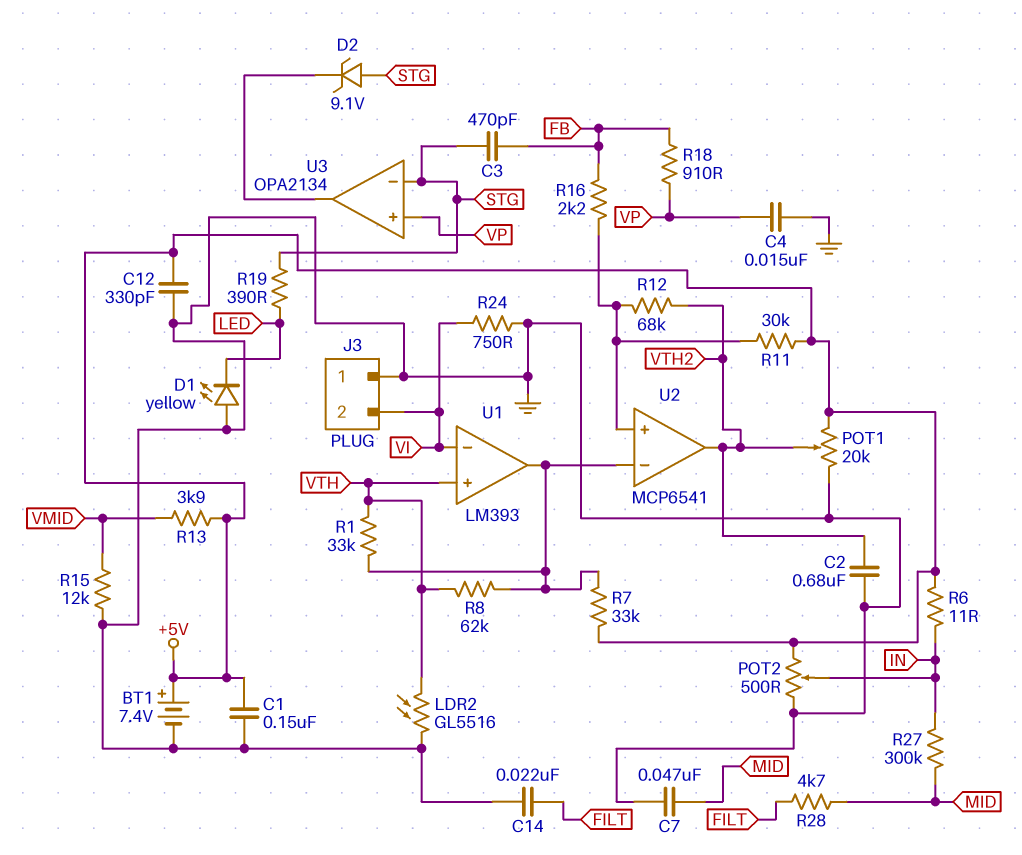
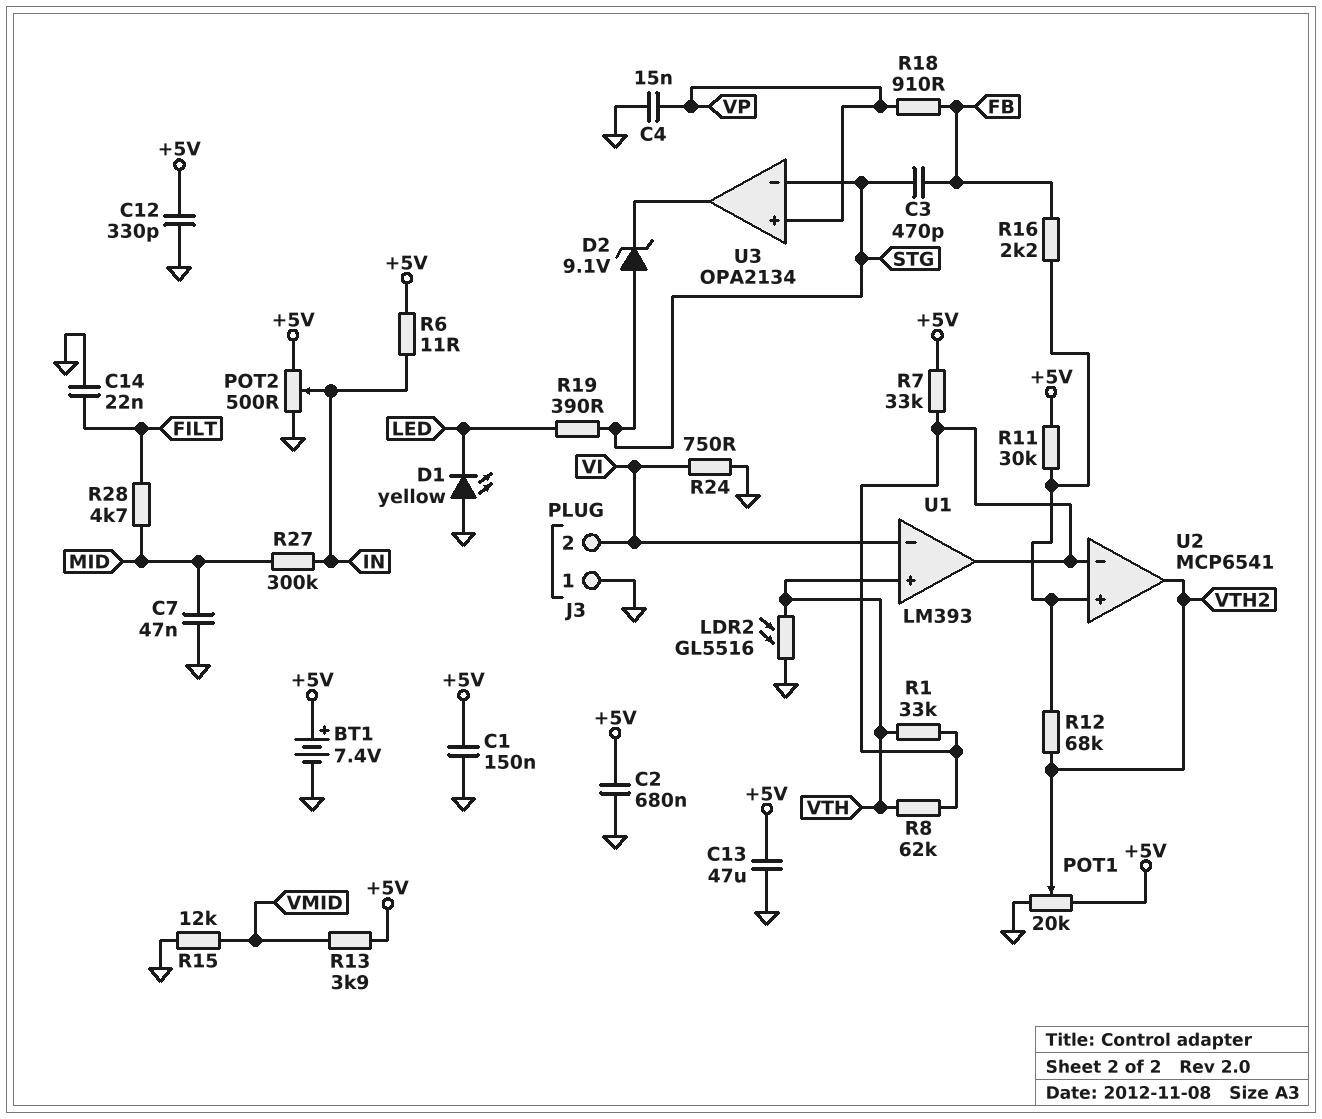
C2: 680nF (GND, VTH2) -> 680nF (+5V, GND)
C13: none -> 47uF (+5V, GND)

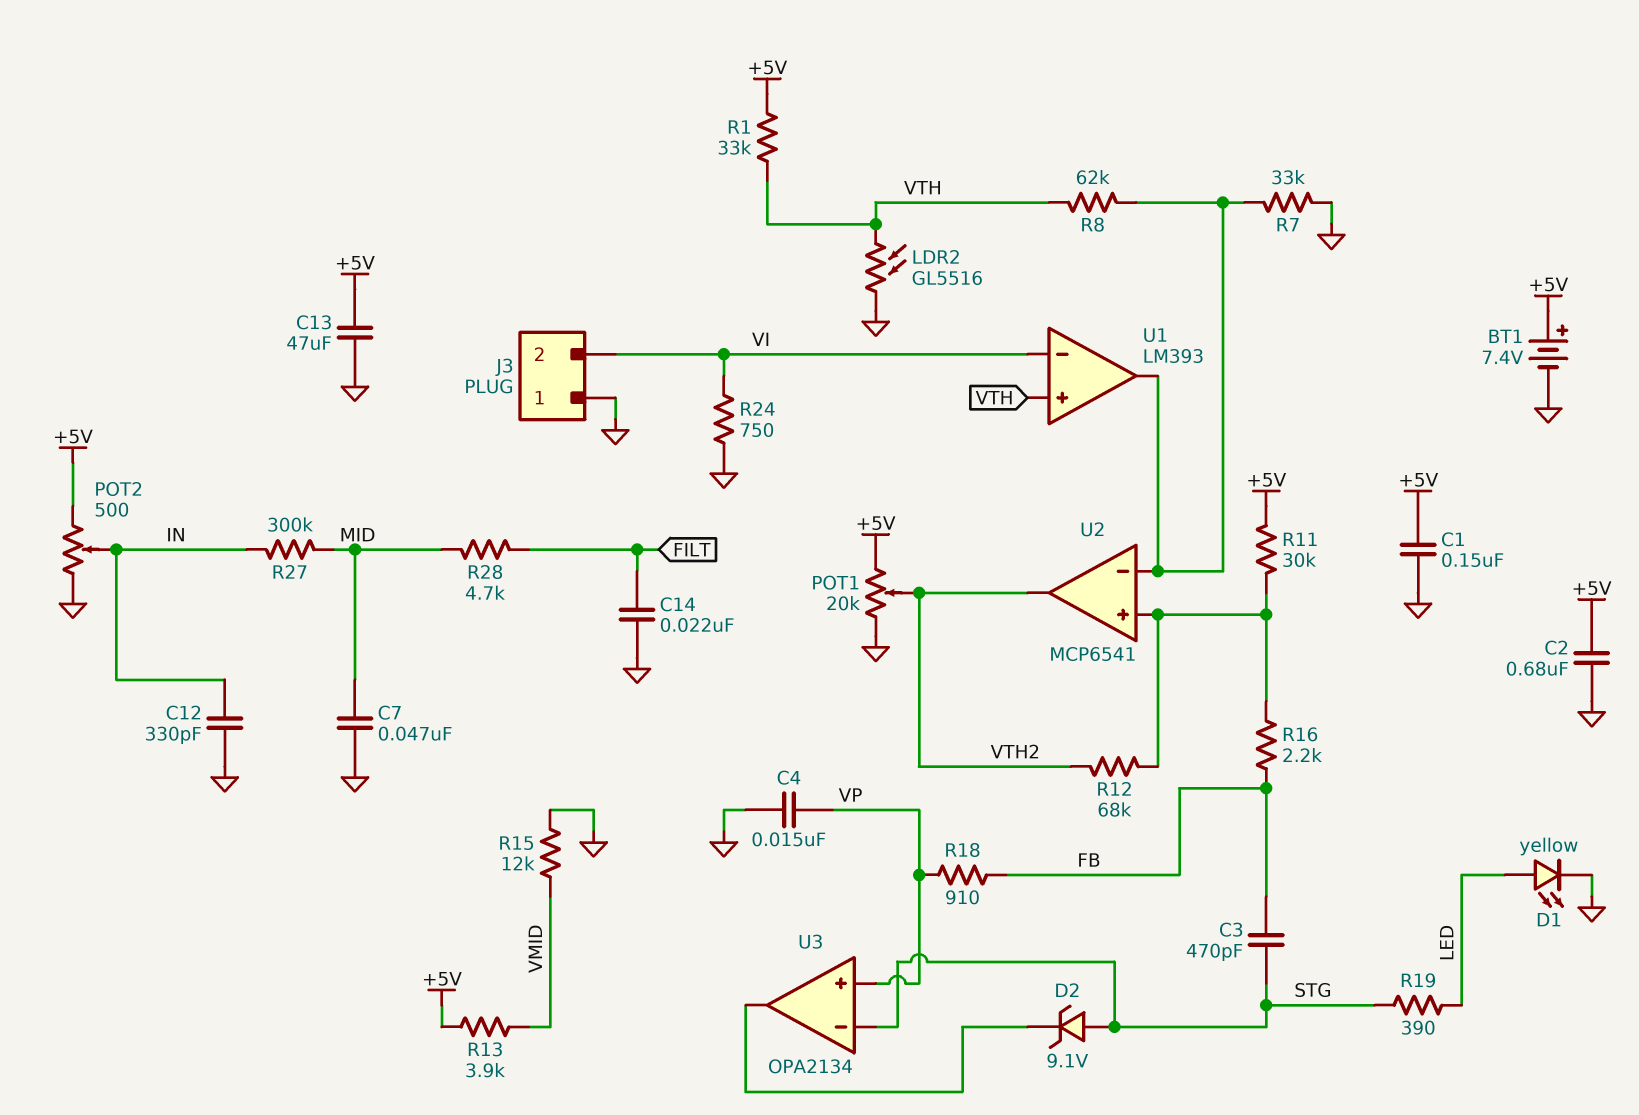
C12: 330pF (+5V, GND) -> 330pF (GND, IN)
D1: LED yellow (A GND, K LED) -> LED yellow (A LED, K GND)
R1: 33k (U1/out, VTH) -> 33k (+5V, VTH)
R6: 11 (+5V, IN) -> none
R7: 33k (+5V, U1/out) -> 33k (GND, U1/out)

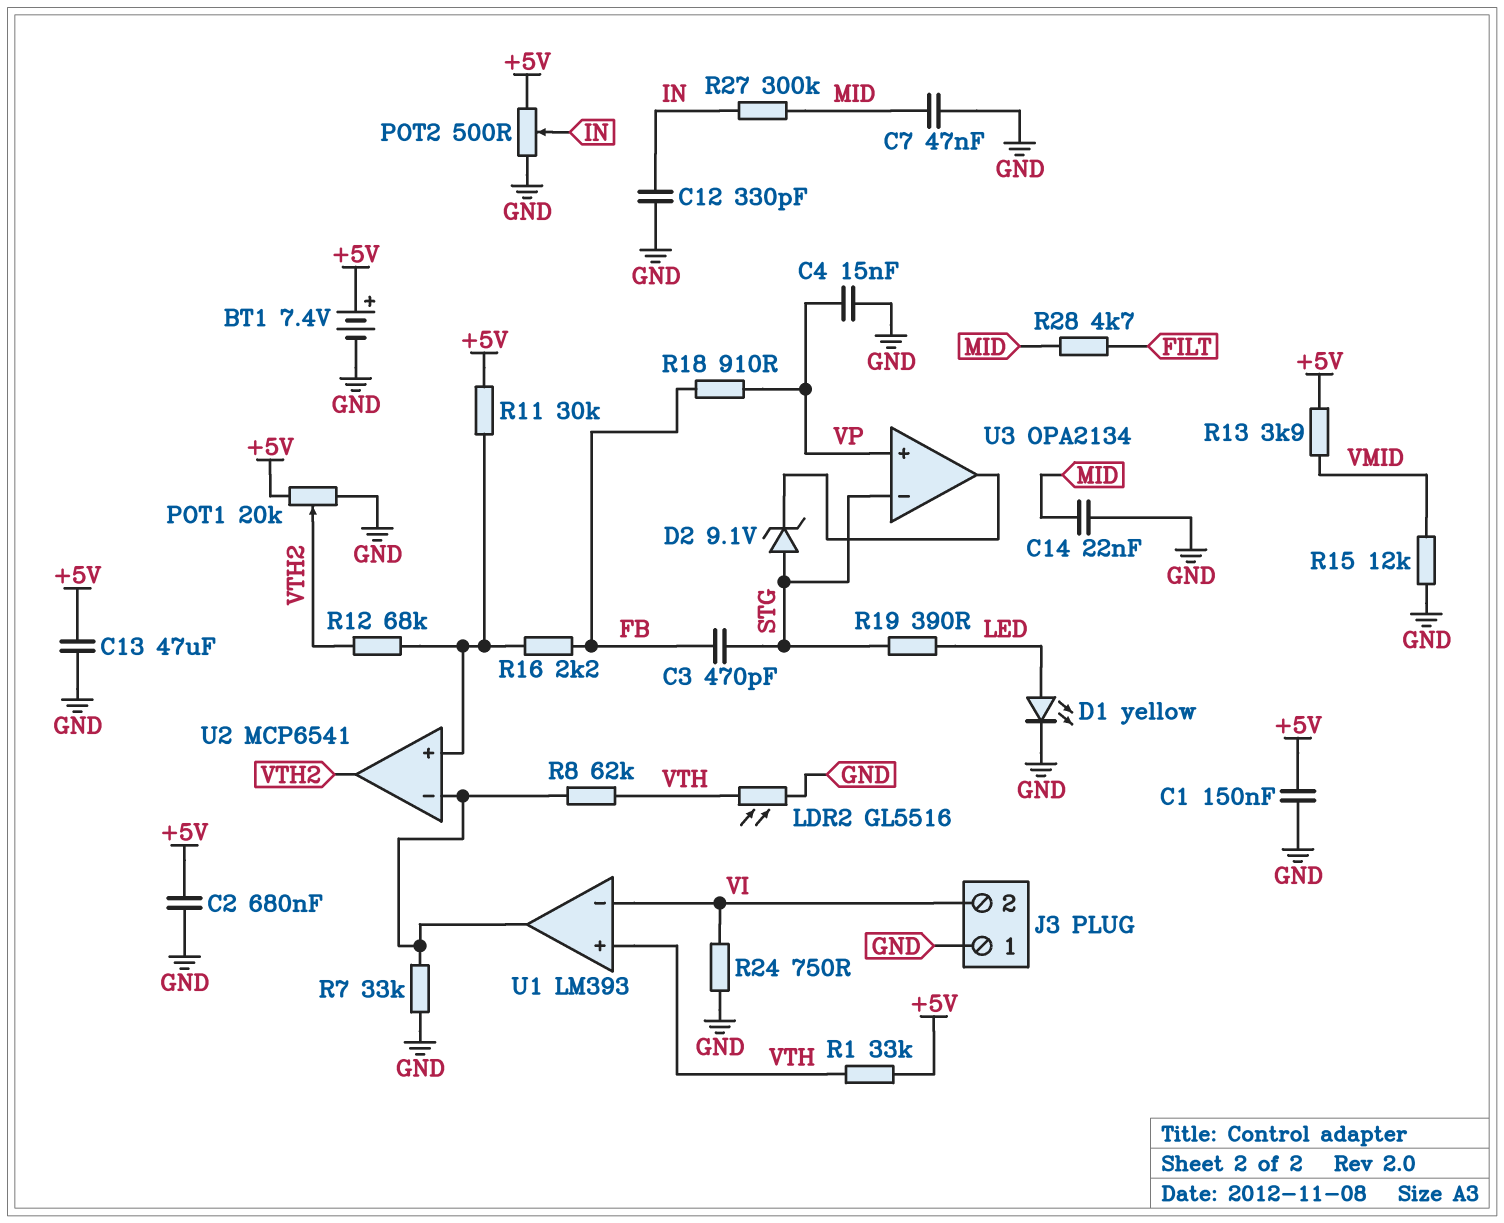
C14: 22nF (FILT, GND) -> 22nF (GND, MID)

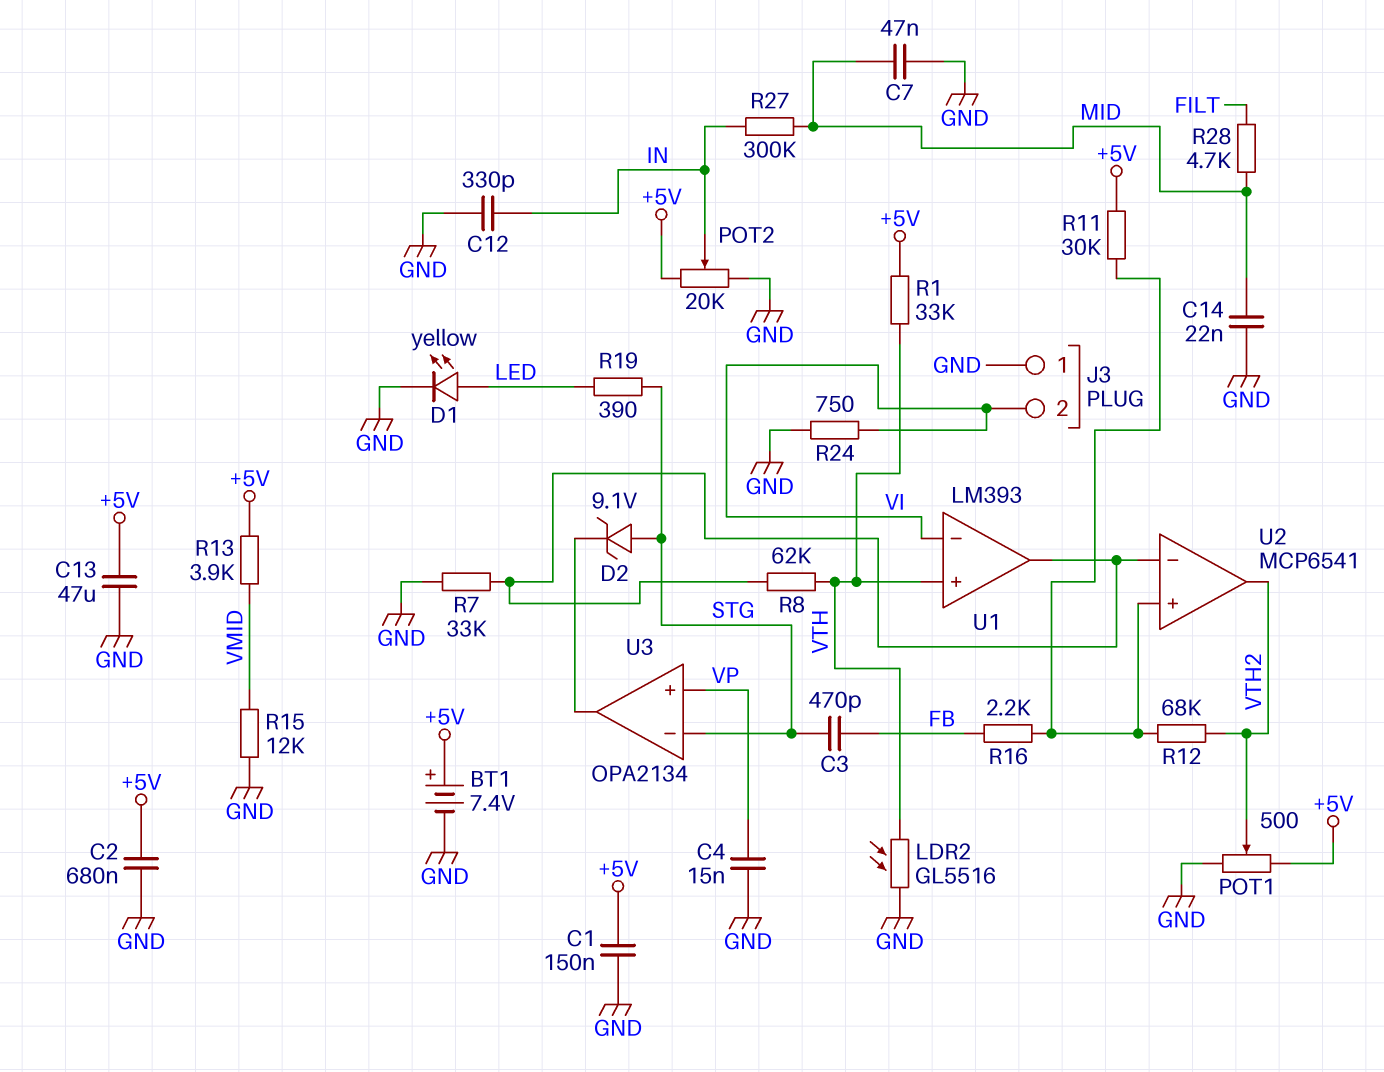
POT1: 20k (+5V, GND, wiper VTH2) -> 500 (+5V, GND, wiper VTH2)
POT2: 500 (+5V, GND, wiper IN) -> 20k (+5V, GND, wiper IN)
R18: 910 (FB, VP) -> none

